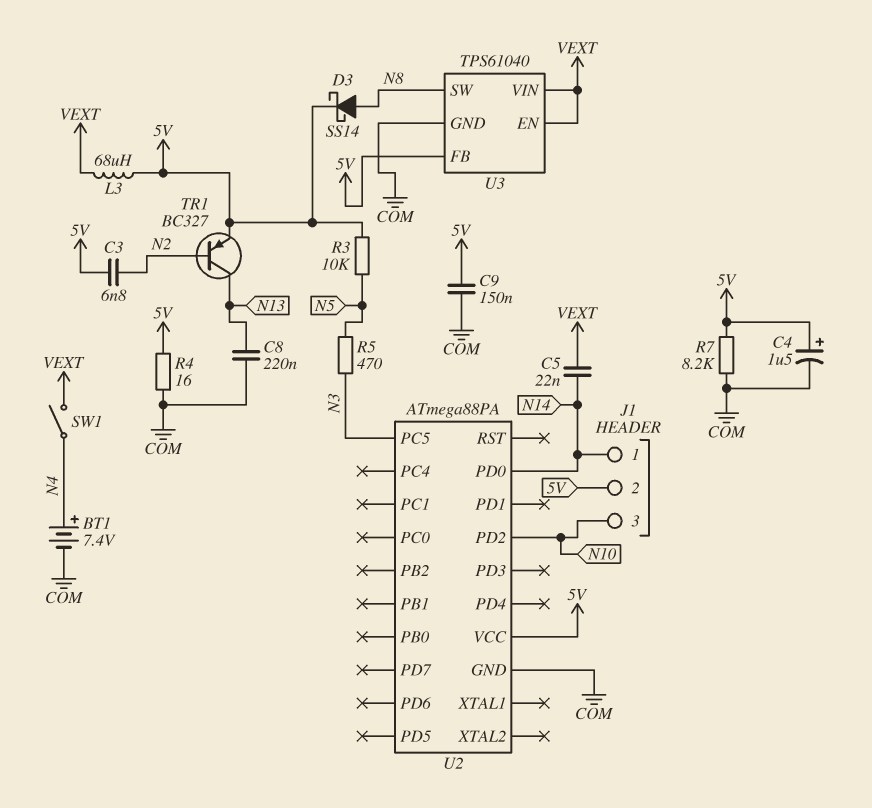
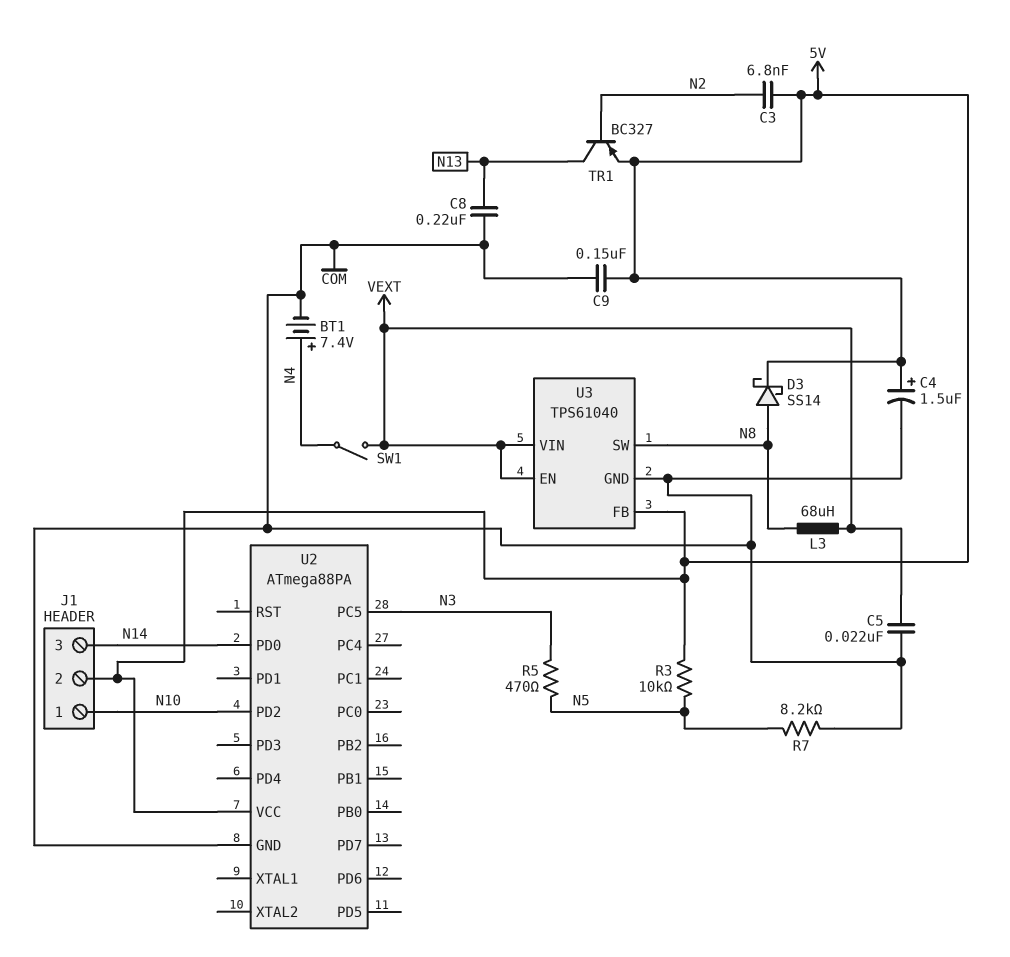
C5: 22nF (N14, VEXT) -> 22nF (COM, VEXT)
J1 pin 1: N14 -> N10
J1 pin 3: N10 -> N14
L3: 68uH (5V, VEXT) -> 68uH (N8, VEXT)
R4: 16 (5V, COM) -> none
R7: 8.2k (5V, COM) -> 8.2k (COM, N5)

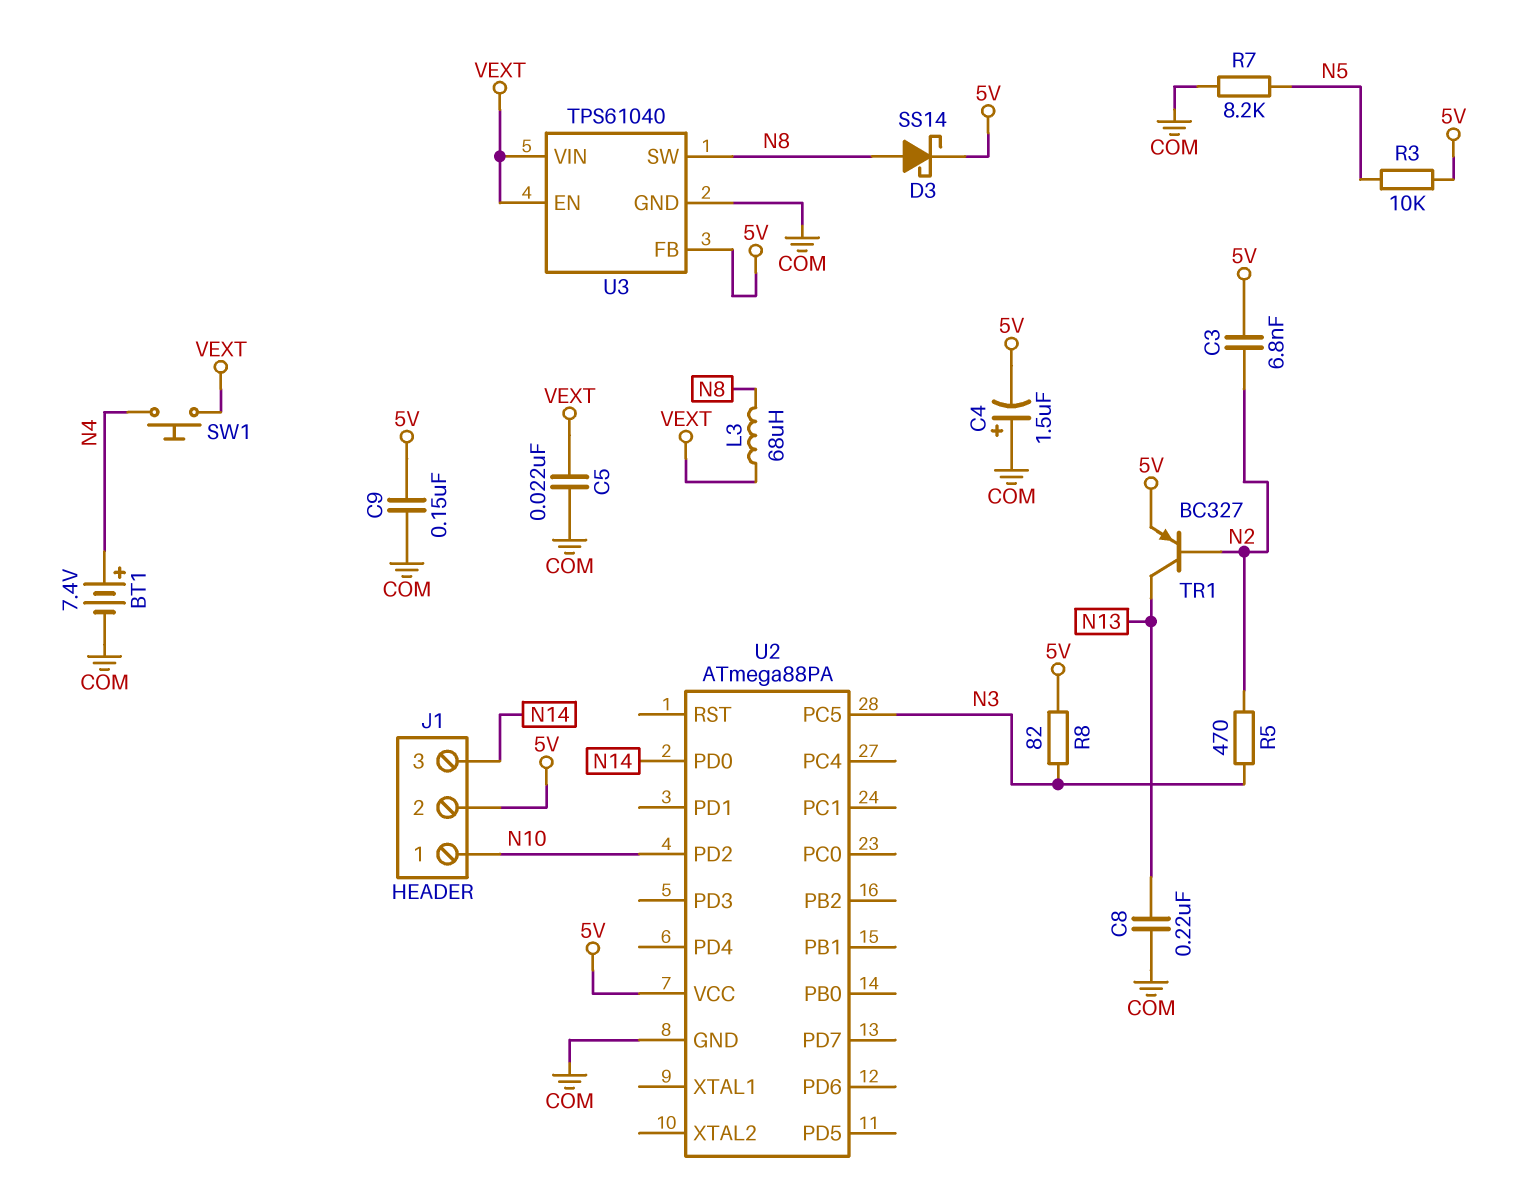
C4: 1.5uF (plus 5V, minus COM) -> 1.5uF (plus COM, minus 5V)
R5: 470 (N3, N5) -> 470 (N2, N3)
R8: none -> 82 (5V, N3)
SW1: switch (N4, VEXT) -> button (N4, VEXT)

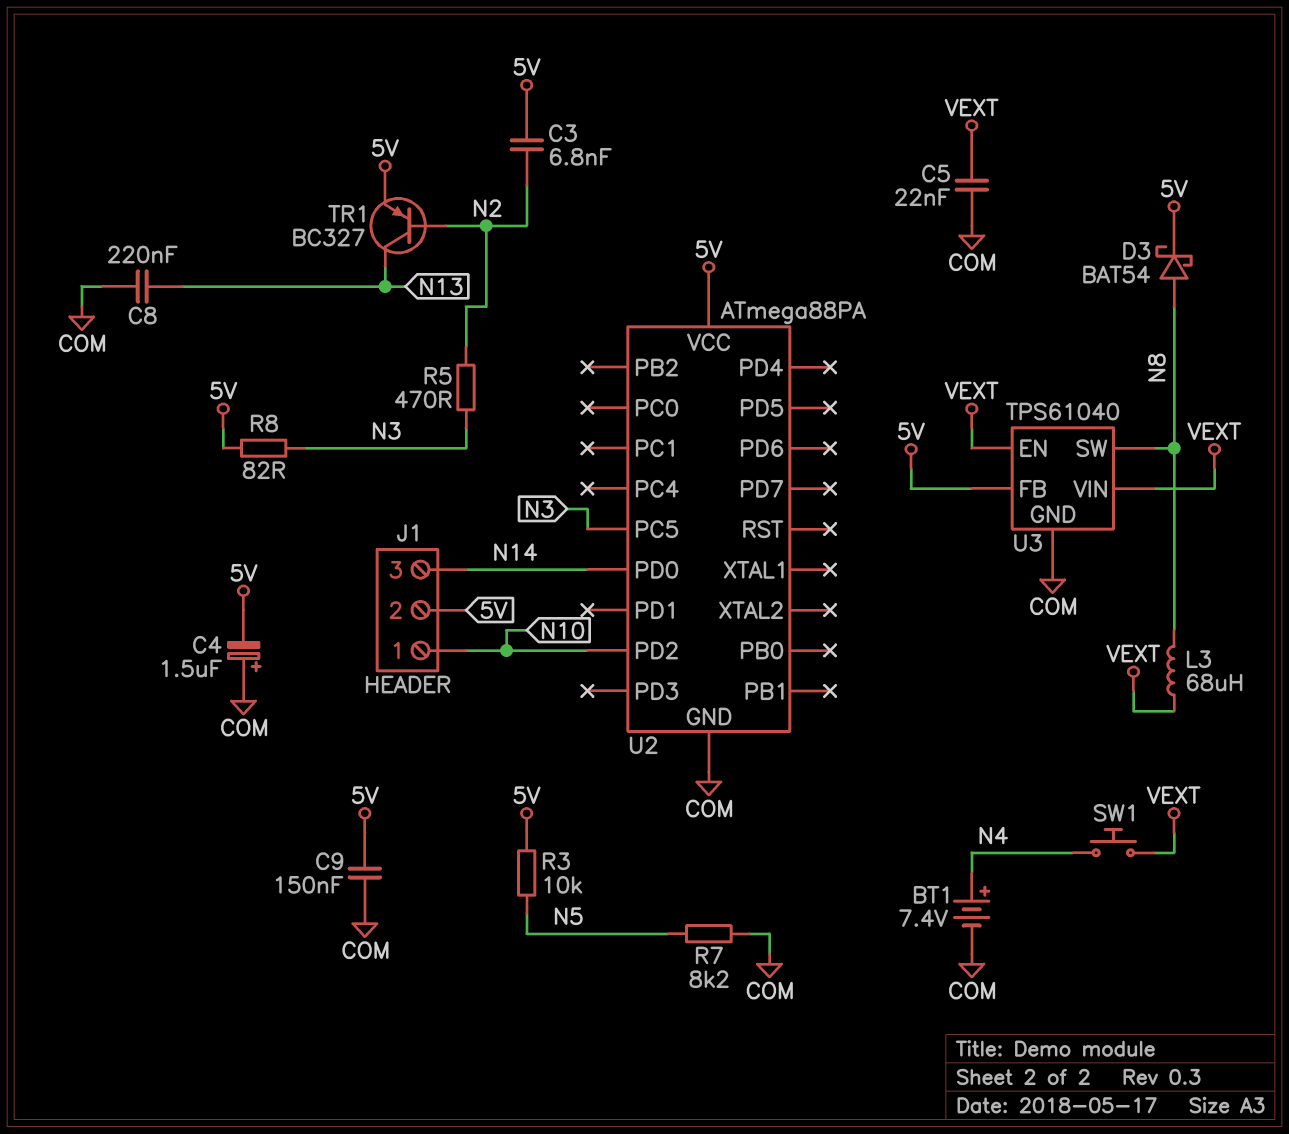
D3: schottky SS14 (A N8, K 5V) -> schottky BAT54 (A N8, K 5V)

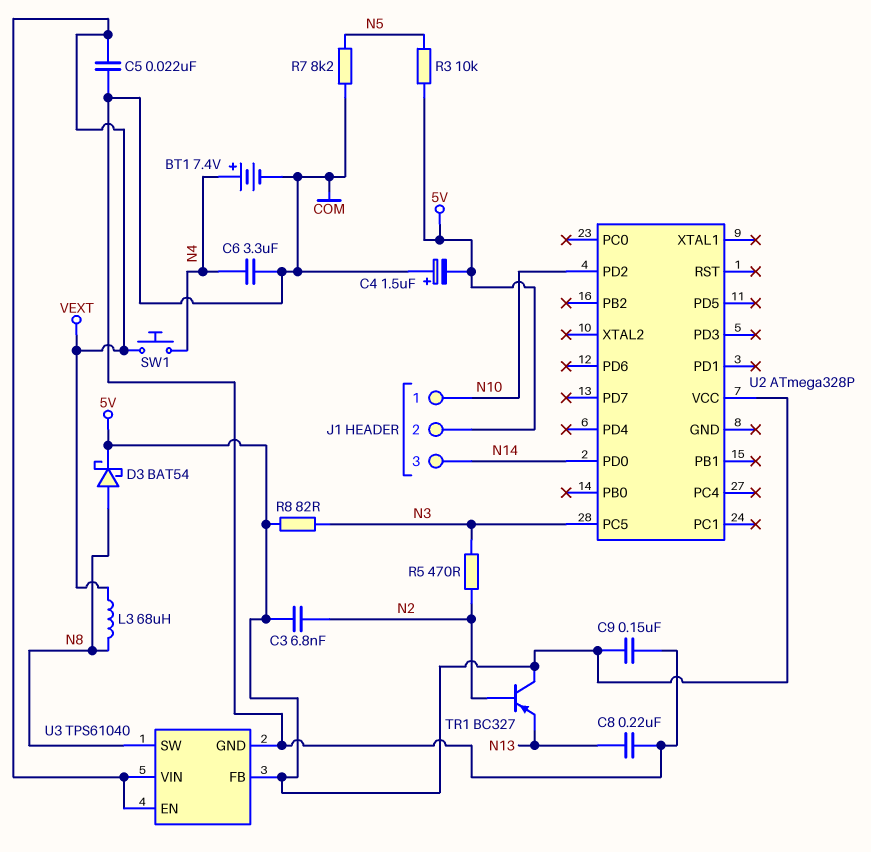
C6: none -> 3.3uF (COM, N4)
TR1: PNP BC327 (B N2, C N13, E 5V) -> PNP BC327 (B N2, C 5V, E N13)
U2: ATmega88PA -> ATmega328P
U2 pin GND: COM -> none

